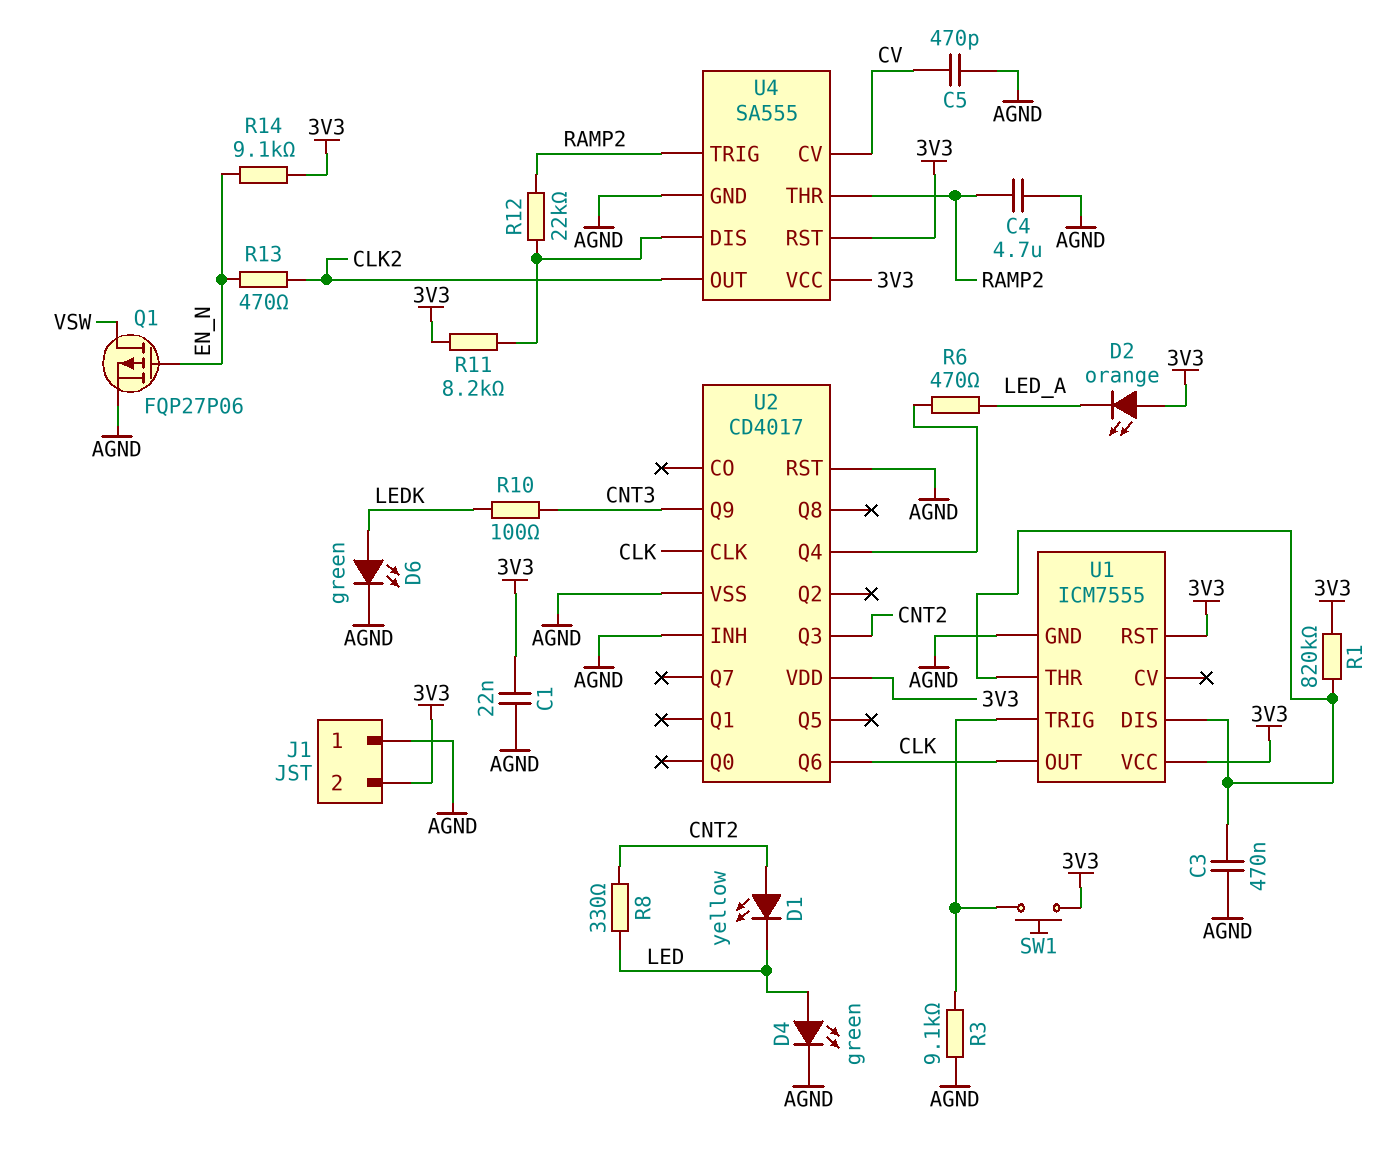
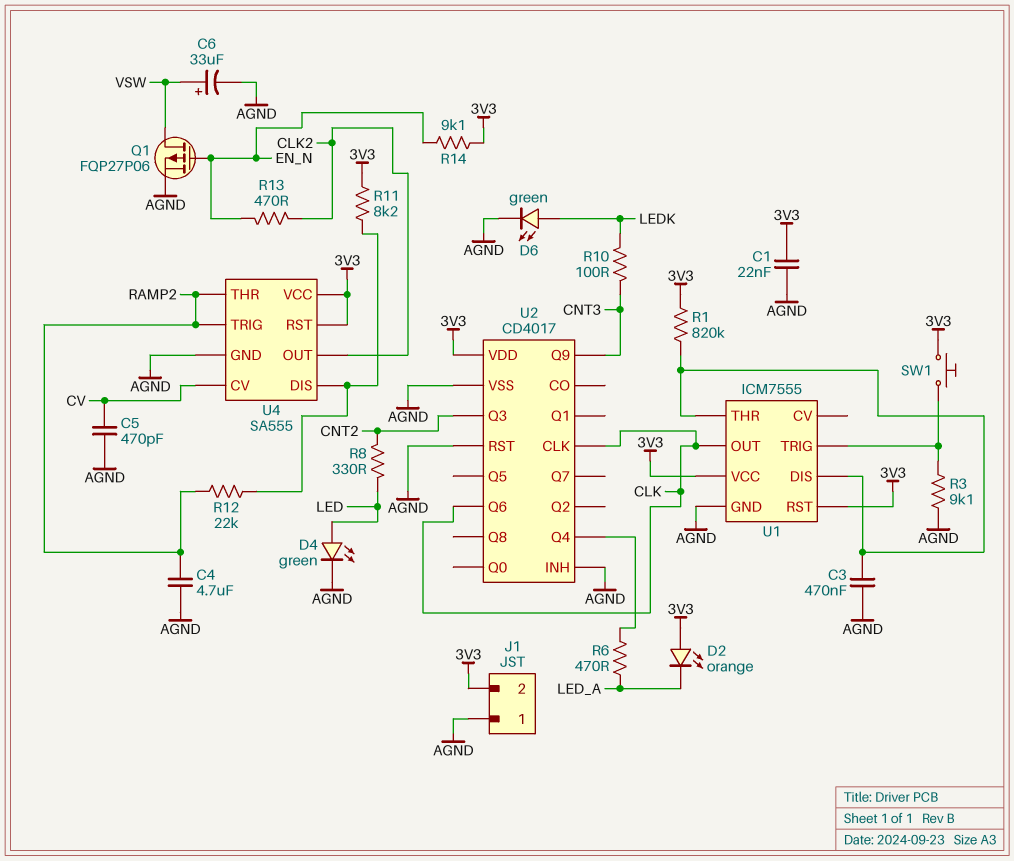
C6: none -> 33uF (plus VSW, minus AGND)
D1: LED yellow (A CNT2, K LED) -> none

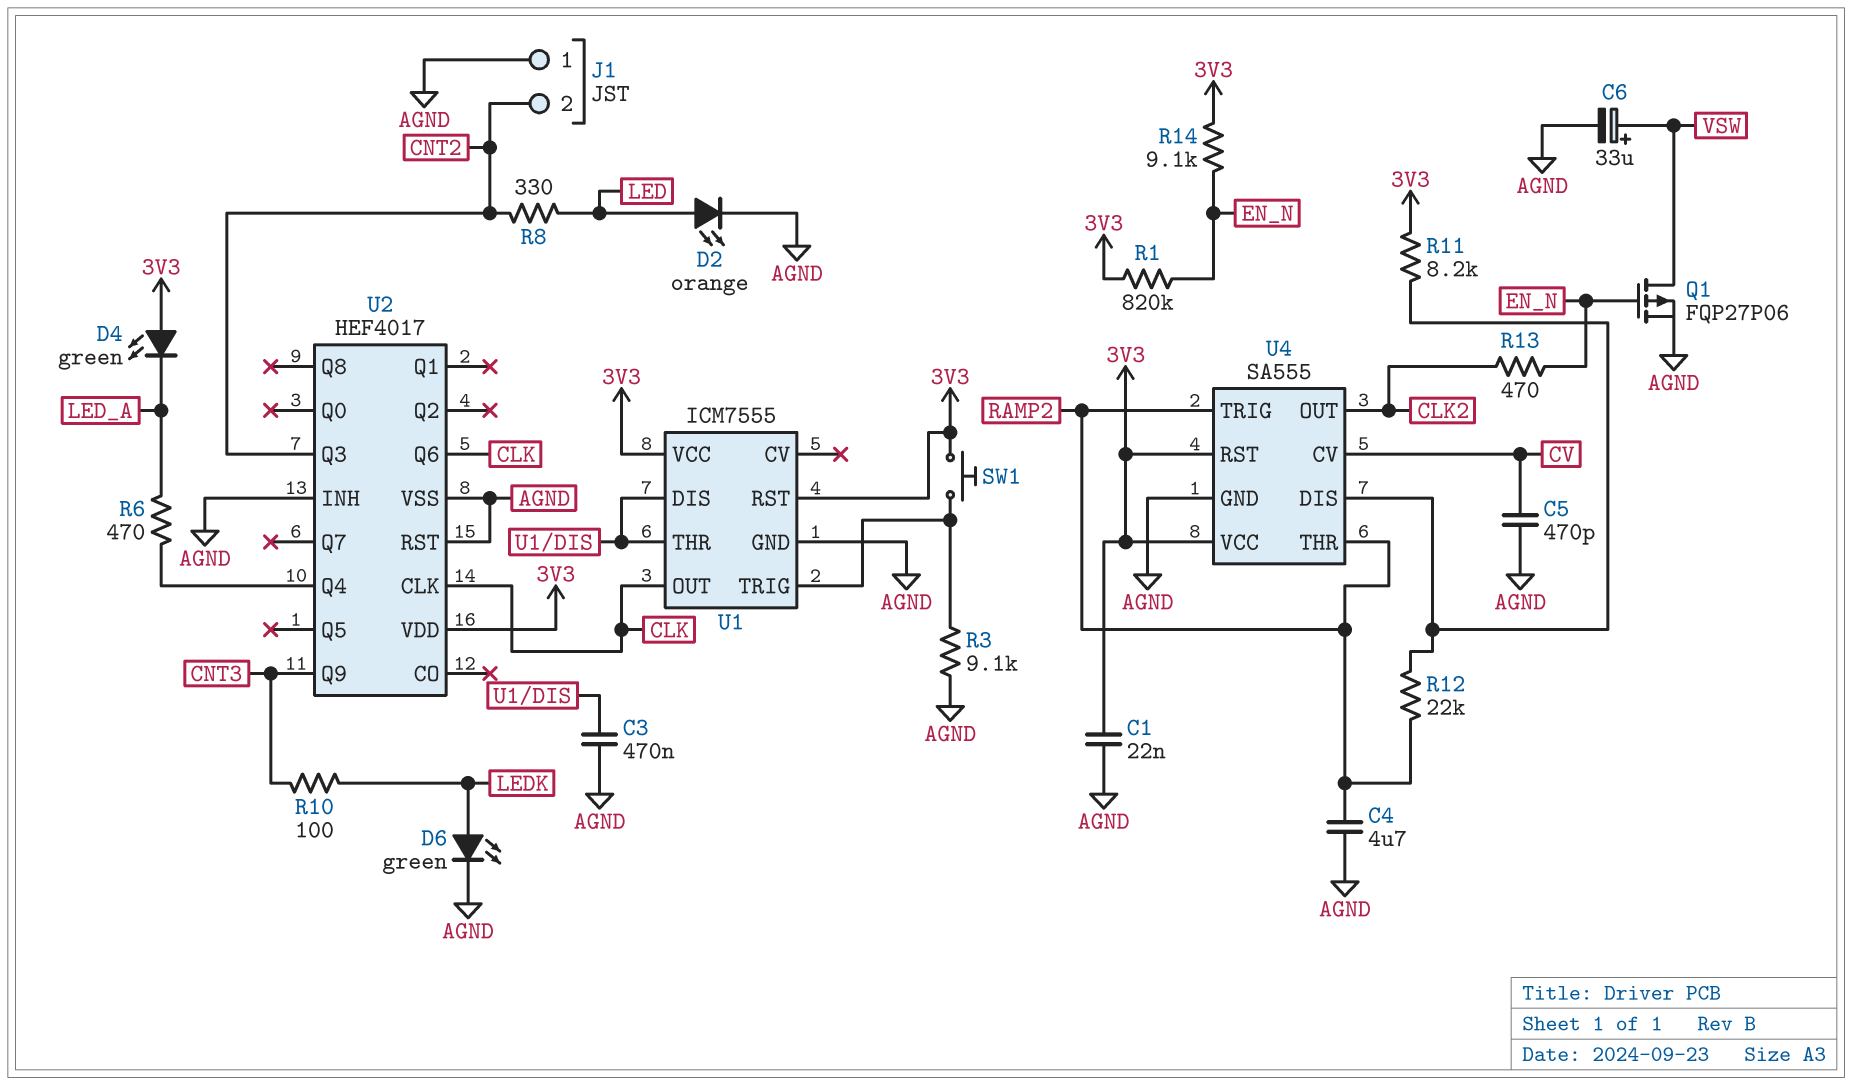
D2: LED orange (A 3V3, K LED_A) -> LED orange (A LED, K AGND)
D4: LED green (A LED, K AGND) -> LED green (A 3V3, K LED_A)
J1 pin 2: 3V3 -> CNT2
R1: 820k (3V3, U1/DIS) -> 820k (3V3, EN_N)
U2: CD4017 -> HEF4017

